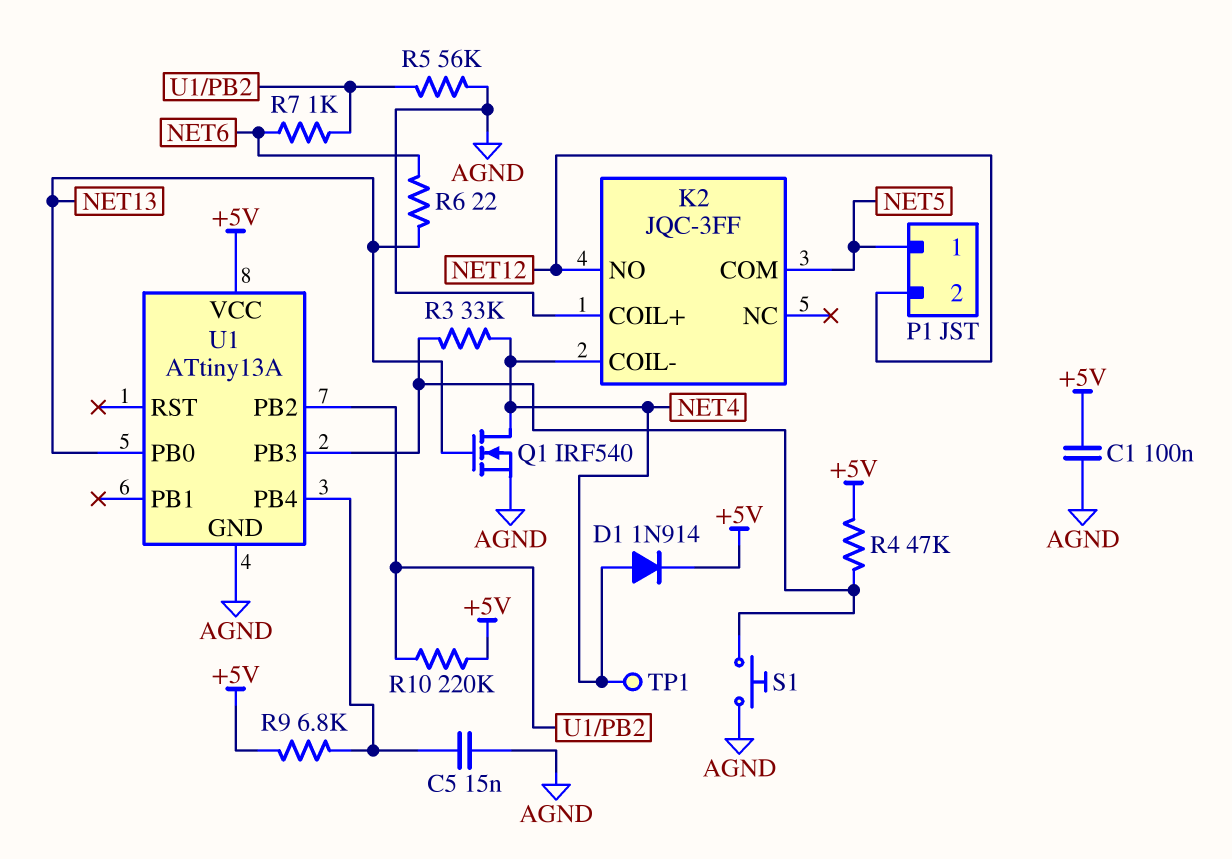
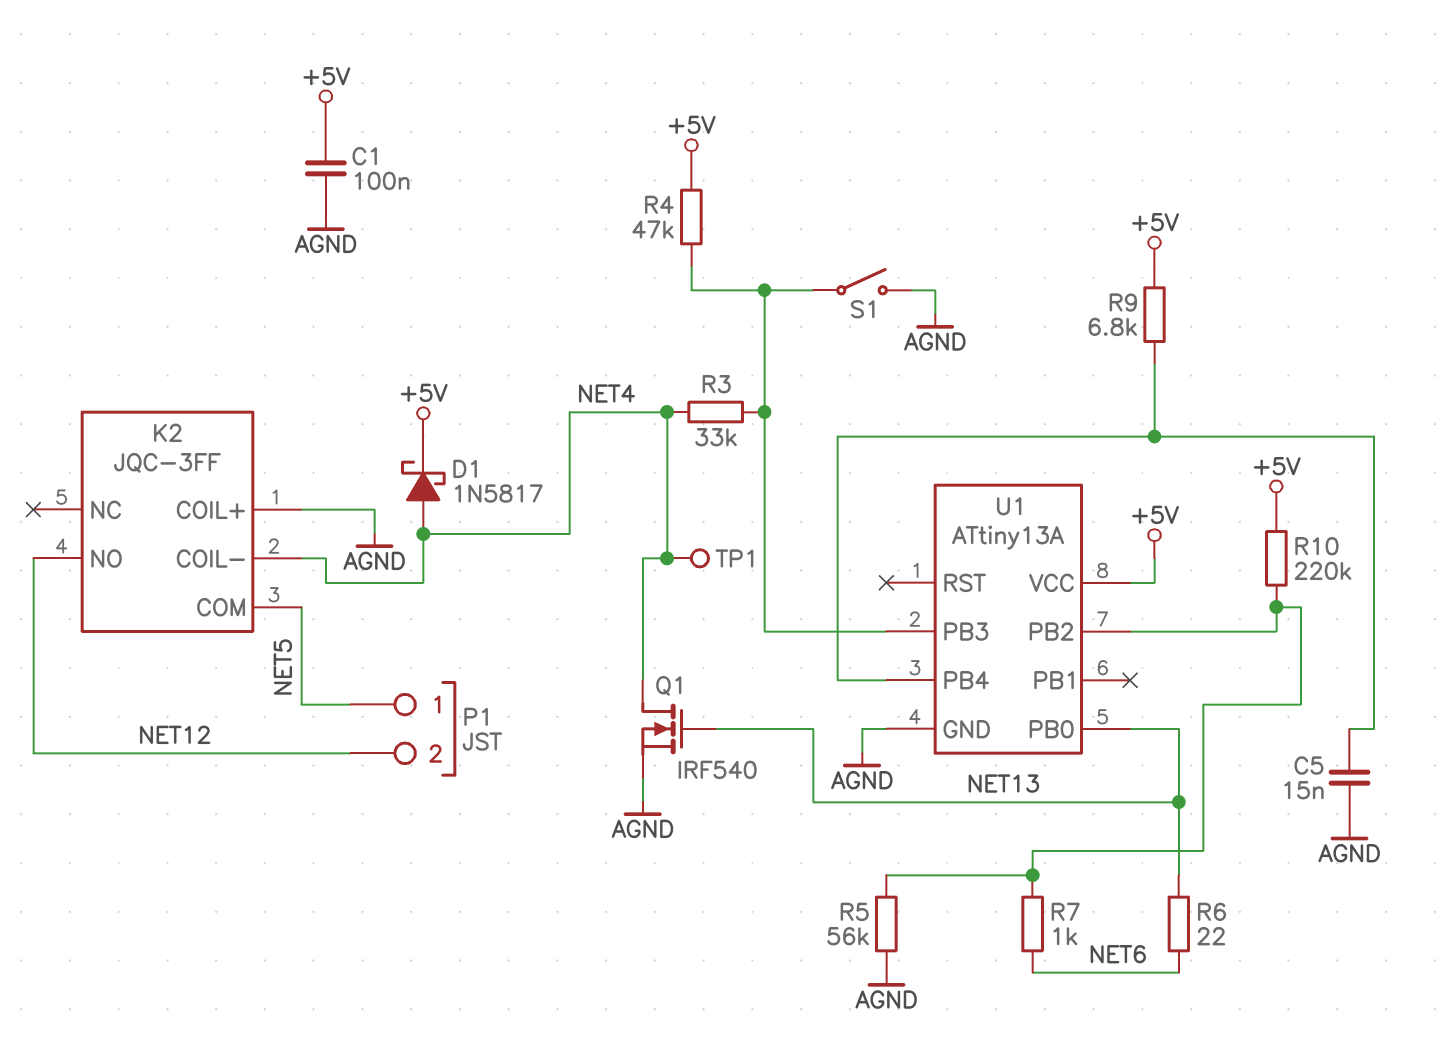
D1: diode 1N914 (A NET4, K +5V) -> schottky 1N5817 (A NET4, K +5V)
S1: button (AGND, U1/PB3) -> switch (AGND, U1/PB3)

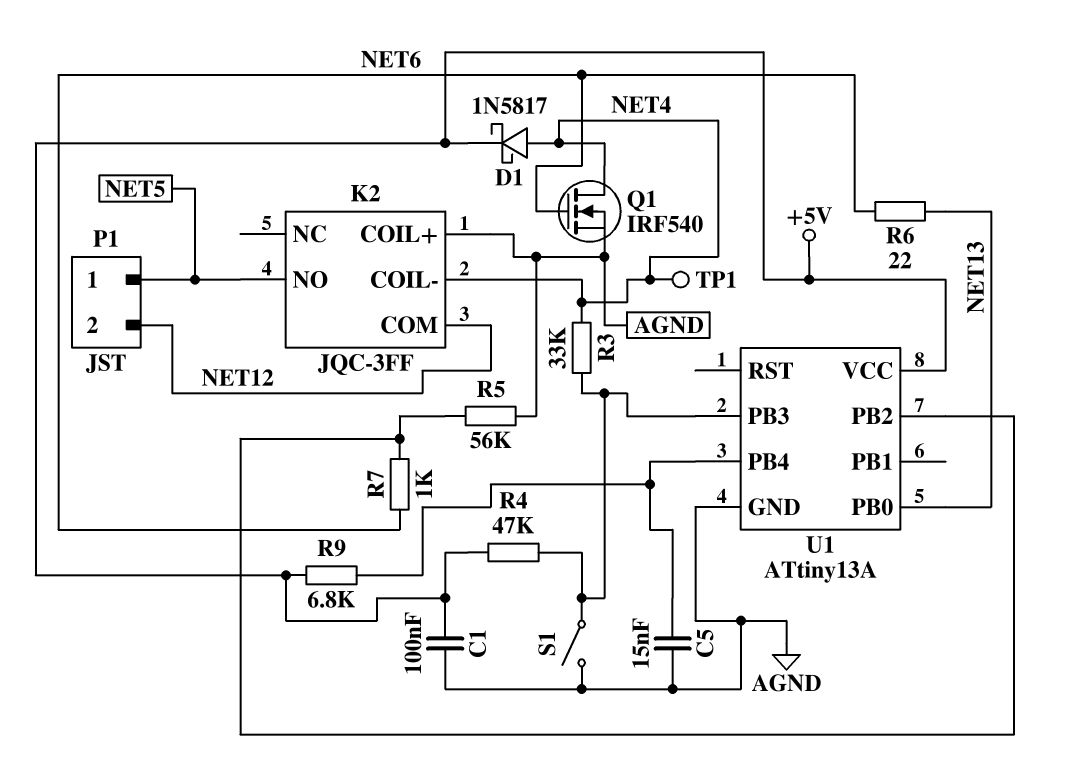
K2 pin COM: NET5 -> NET12
K2 pin NO: NET12 -> NET5
Q1: NMOS IRF540 (G NET13, D NET4, S AGND) -> NMOS IRF540 (G NET6, D NET4, S AGND)
R10: 220k (+5V, U1/PB2) -> none

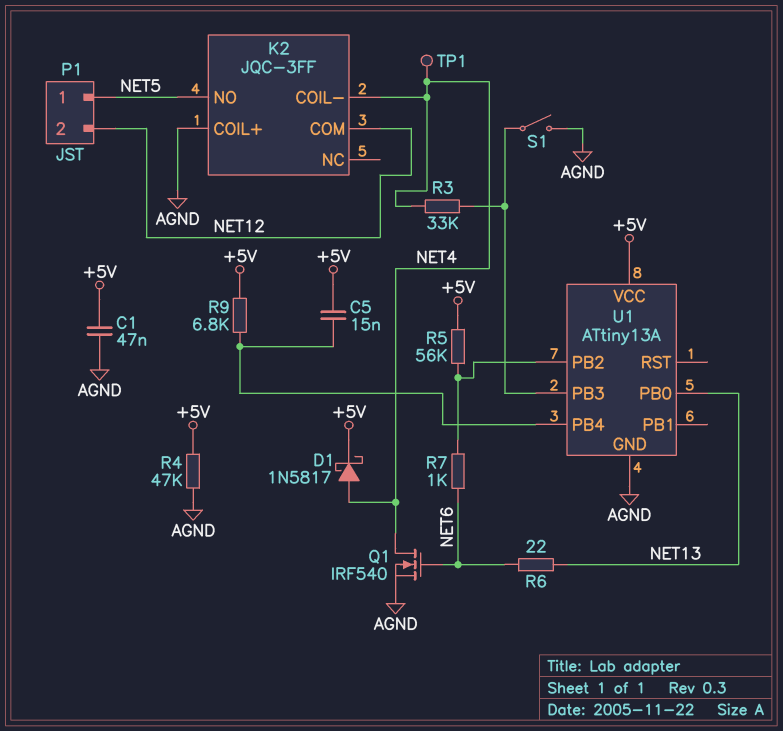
C1: 100nF (+5V, AGND) -> 47nF (+5V, AGND)
C5: 15nF (AGND, U1/PB4) -> 15nF (+5V, U1/PB4)
R4: 47k (+5V, U1/PB3) -> 47k (+5V, AGND)
R5: 56k (AGND, U1/PB2) -> 56k (+5V, U1/PB2)

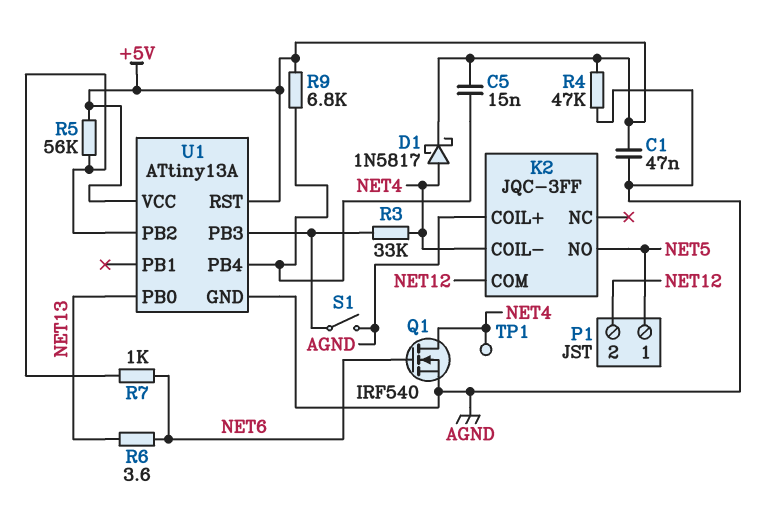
R6: 22 (NET6, NET13) -> 3.6 (NET6, NET13)
U1 pin RST: none -> +5V

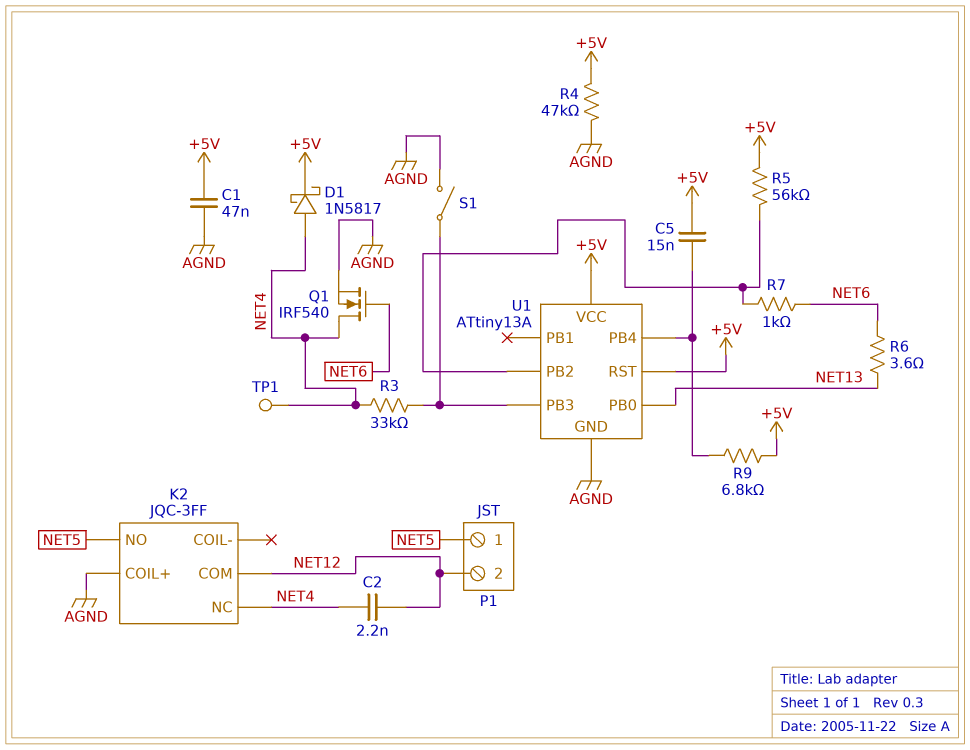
C2: none -> 2.2nF (NET4, NET12)
K2 pin COIL-: NET4 -> none
K2 pin NC: none -> NET4

